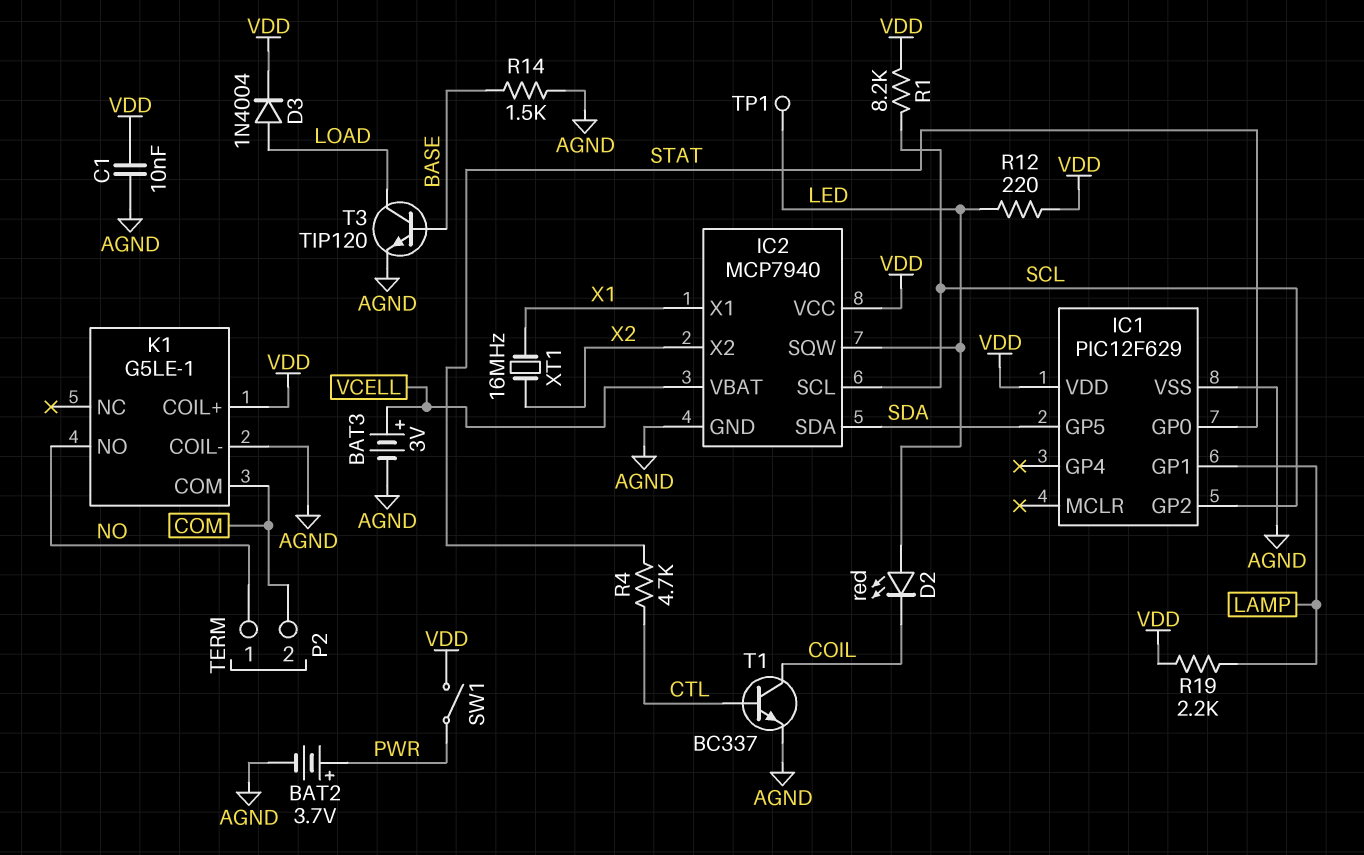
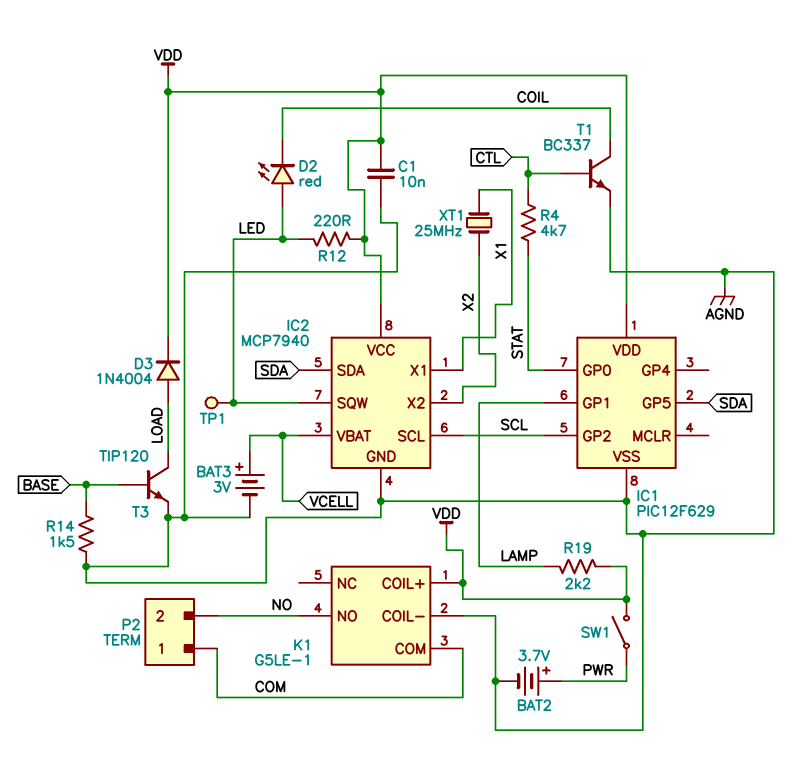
P2 pin 1: NO -> COM
P2 pin 2: COM -> NO
R1: 8.2k (SCL, VDD) -> none
XT1: 16MHz (X1, X2) -> 25MHz (X1, X2)

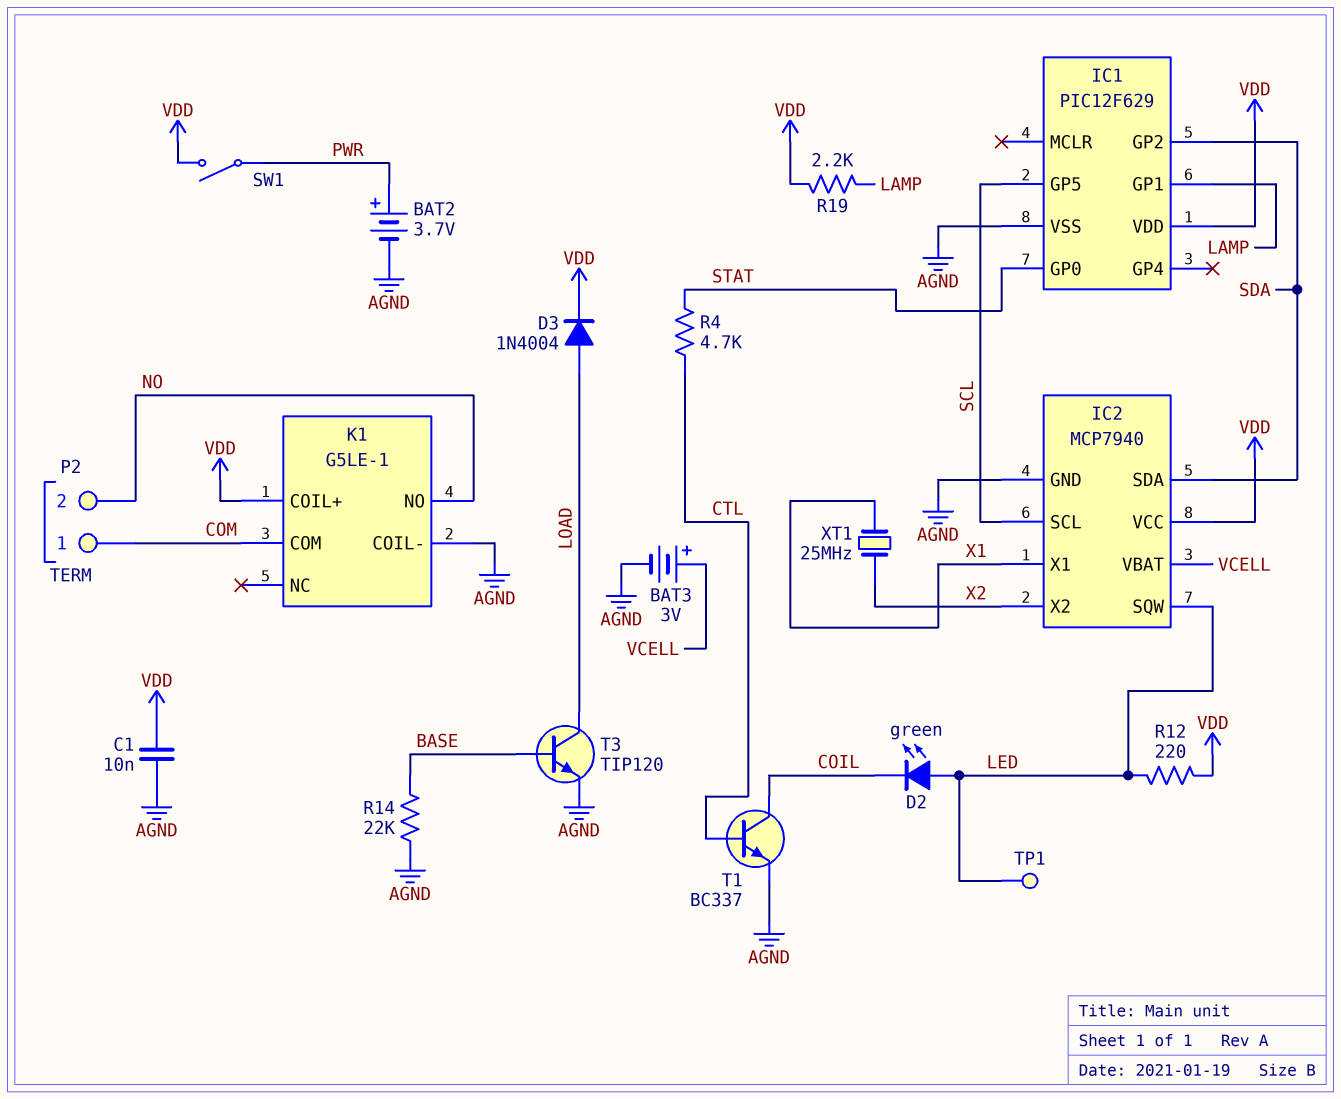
D2: LED red (A LED, K COIL) -> LED green (A LED, K COIL)
IC1 pin GP2: SCL -> SDA
IC1 pin GP5: SDA -> SCL
R14: 1.5k (AGND, BASE) -> 22k (AGND, BASE)

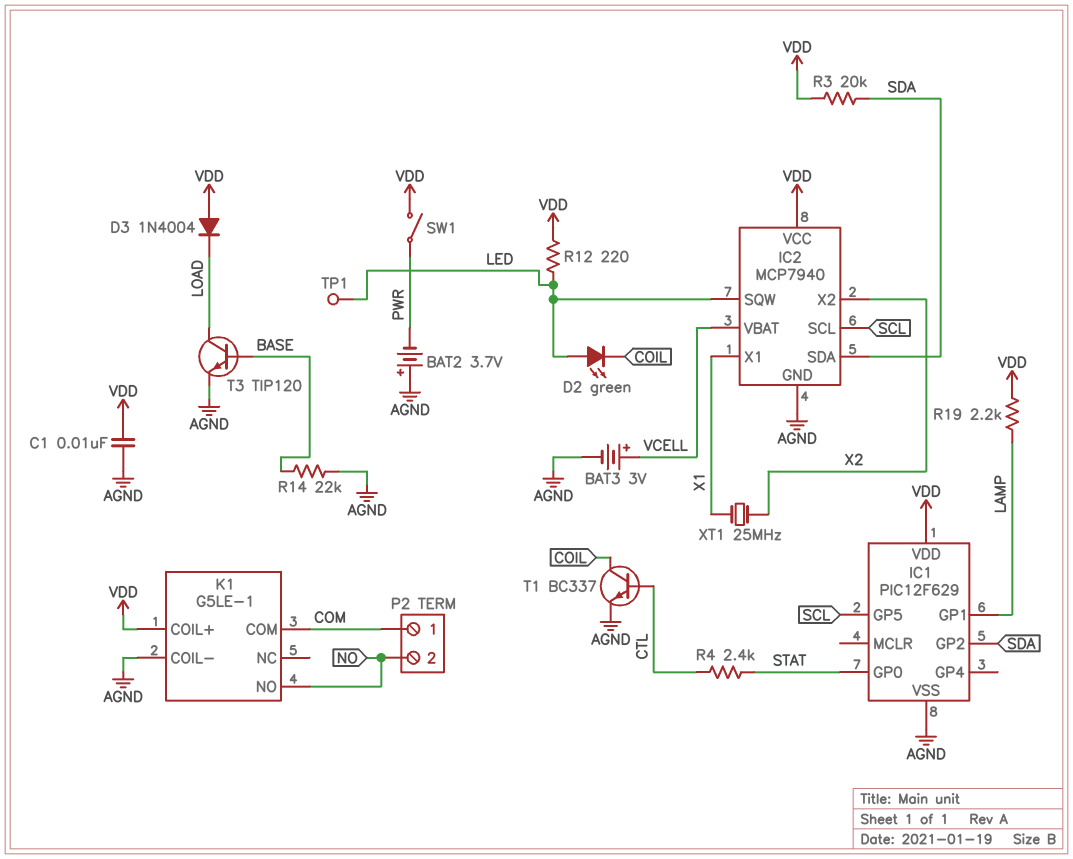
BAT2: 3.7V (plus PWR, minus AGND) -> 3.7V (plus AGND, minus PWR)
D3: diode 1N4004 (A LOAD, K VDD) -> diode 1N4004 (A VDD, K LOAD)
R3: none -> 20k (SDA, VDD)
R4: 4.7k (CTL, STAT) -> 2.4k (CTL, STAT)

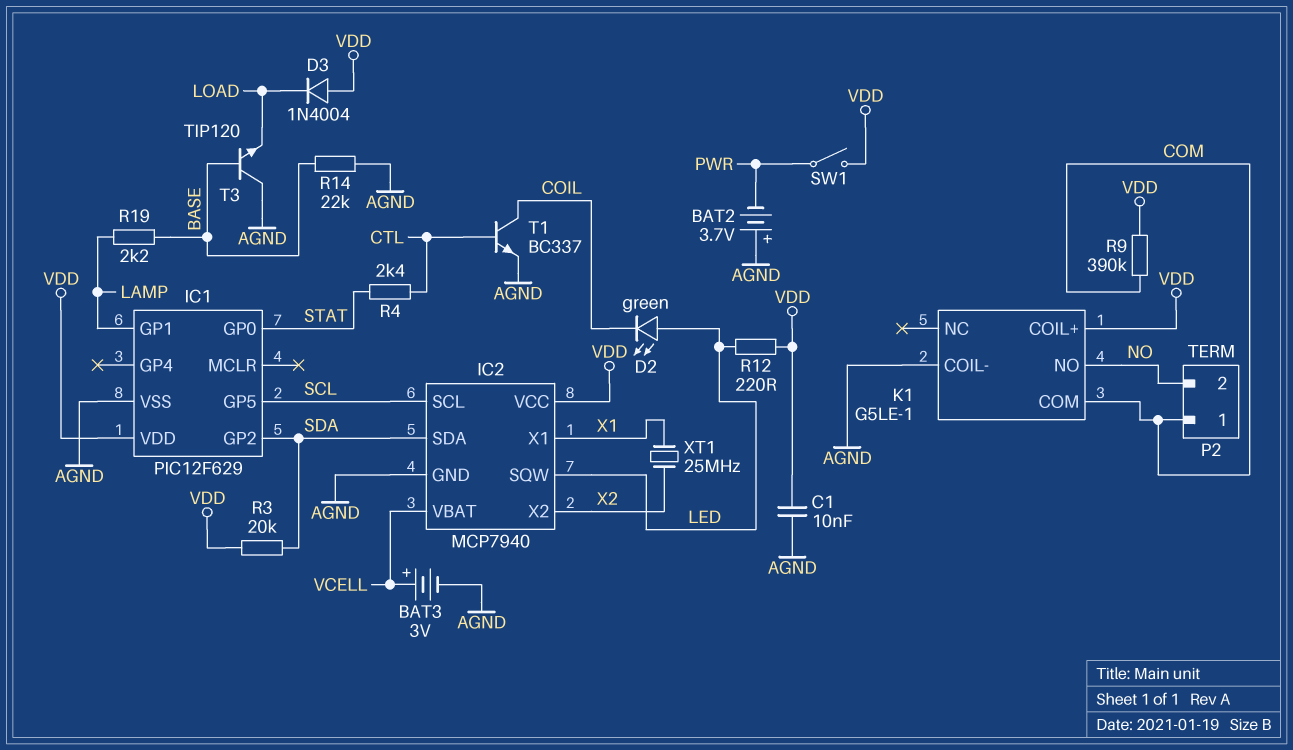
R9: none -> 390k (COM, VDD)
R19: 2.2k (LAMP, VDD) -> 2.2k (BASE, LAMP)
T3: NPN TIP120 (B BASE, C LOAD, E AGND) -> NPN TIP120 (B BASE, C AGND, E LOAD)
TP1: test point (LED) -> none

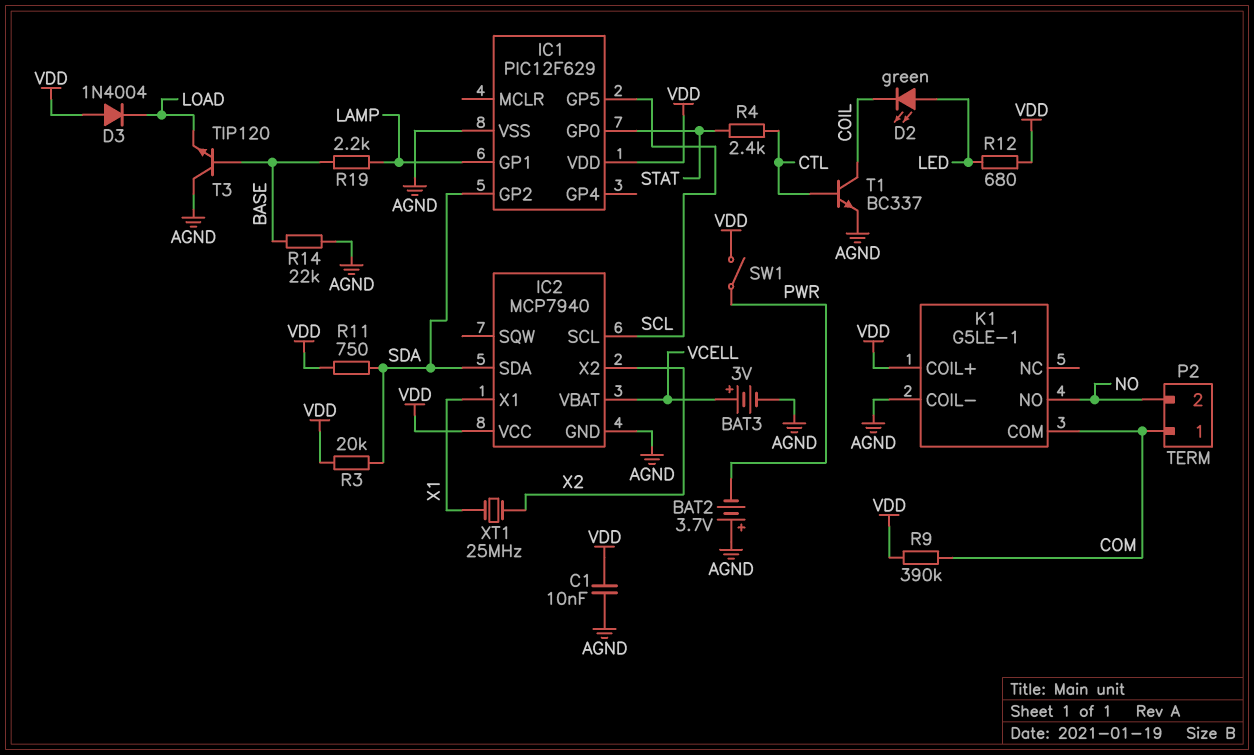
IC2 pin SQW: LED -> none
R11: none -> 750 (SDA, VDD)
R12: 220 (LED, VDD) -> 680 (LED, VDD)

